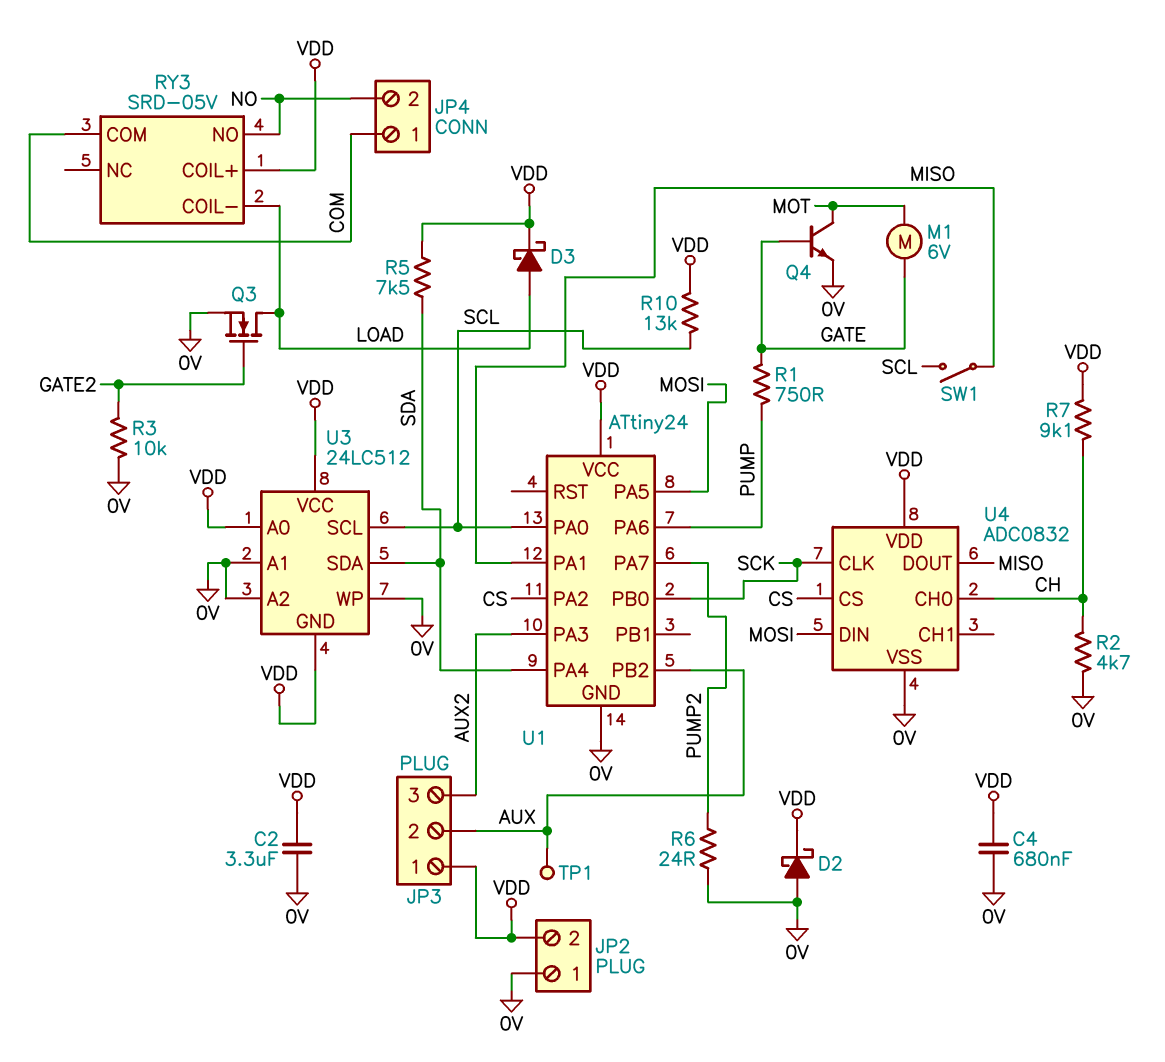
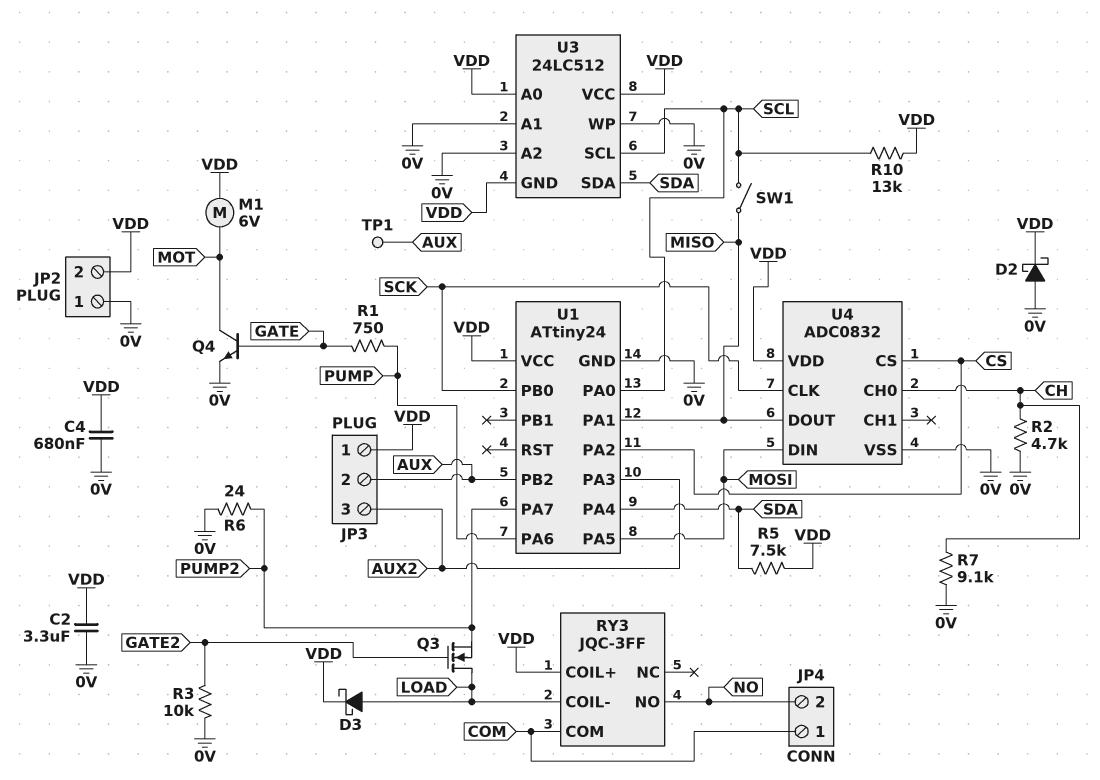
M1: motor 6V (GATE, MOT) -> motor 6V (MOT, VDD)
Q3: NMOS (G GATE2, D LOAD, S 0V) -> NMOS (G GATE2, D LOAD, S PUMP2)
R7: 9.1k (CH, VDD) -> 9.1k (0V, CH)
RY3: SRD-05V -> JQC-3FF

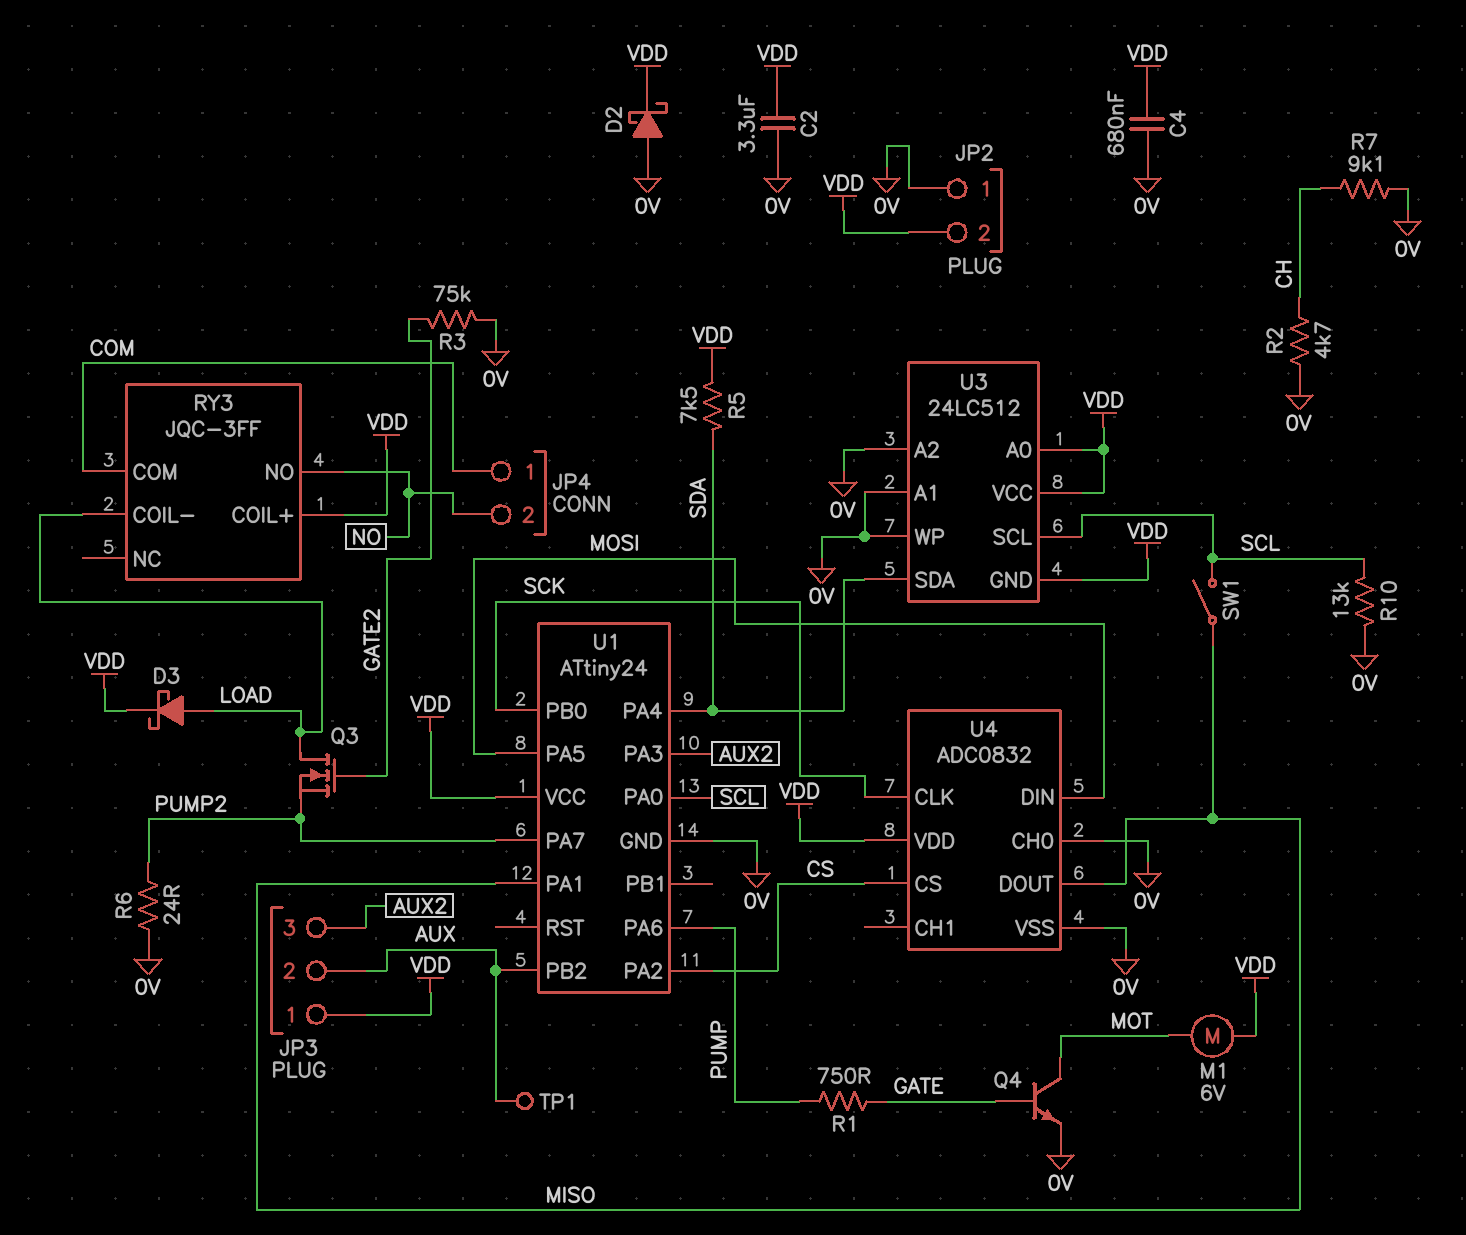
R3: 10k (0V, GATE2) -> 75k (0V, GATE2)
R10: 13k (SCL, VDD) -> 13k (0V, SCL)
U4 pin CH0: CH -> 0V

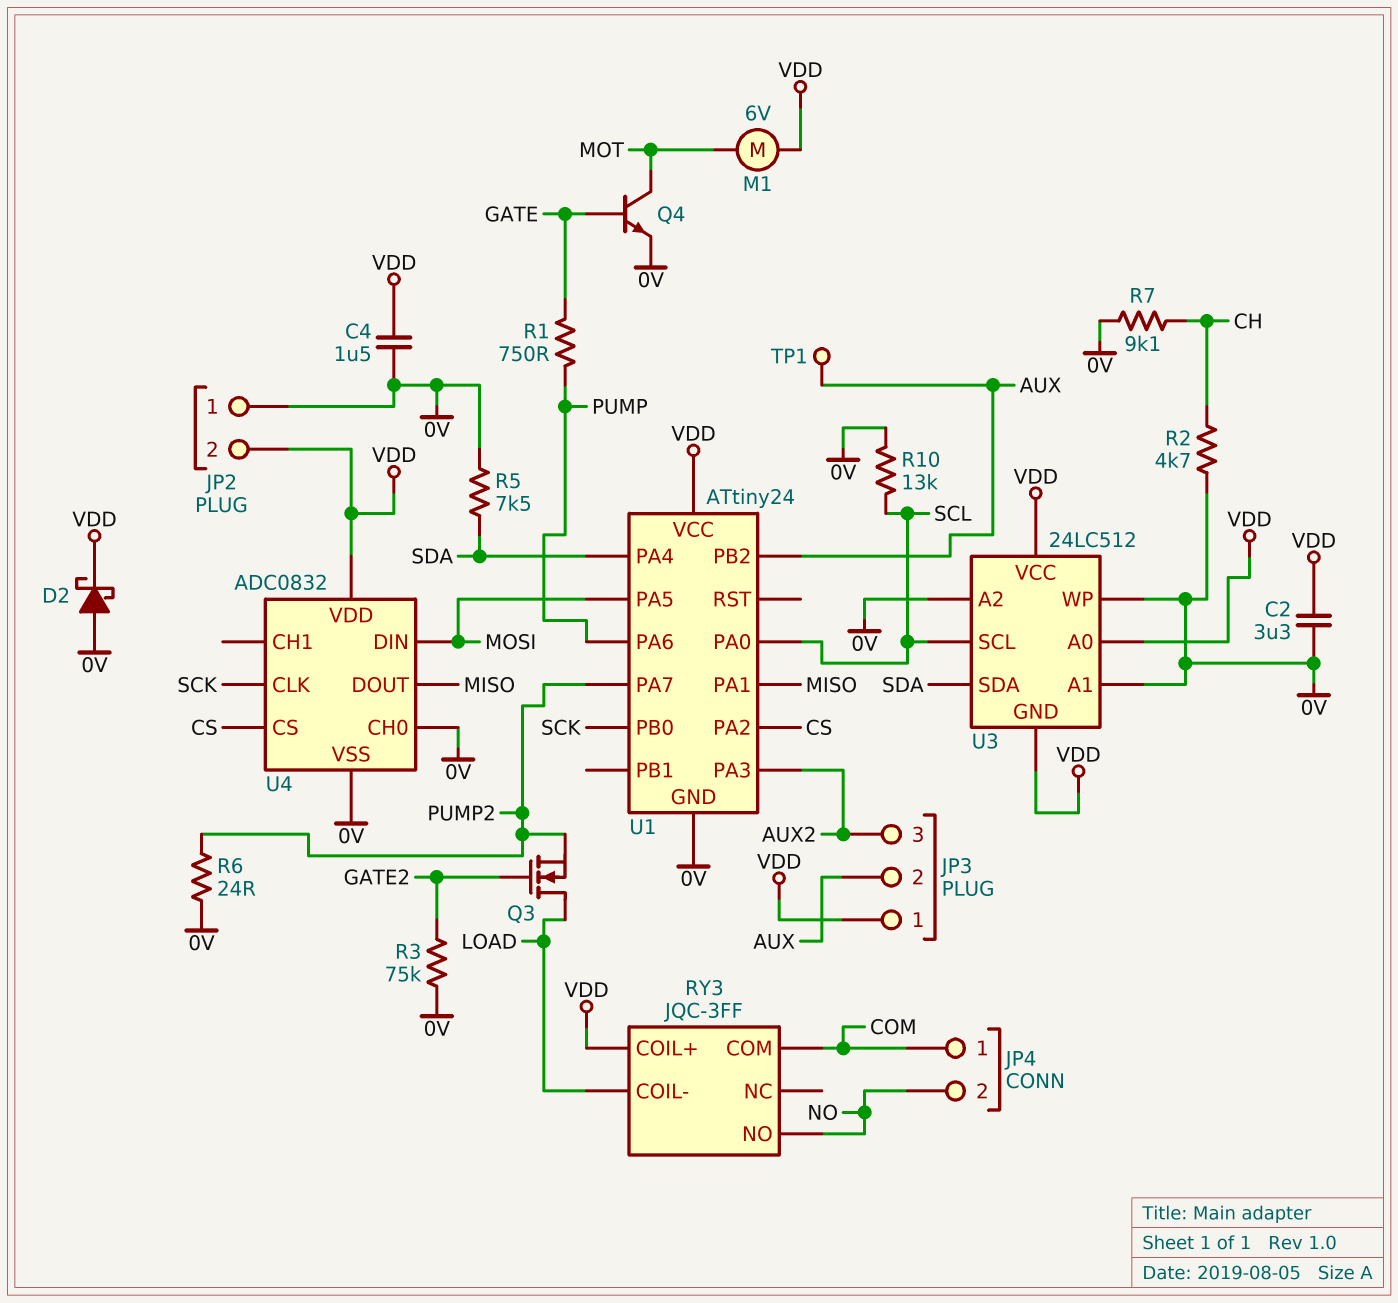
C4: 680nF (0V, VDD) -> 1.5uF (0V, VDD)
D3: schottky (A LOAD, K VDD) -> none
R5: 7.5k (SDA, VDD) -> 7.5k (0V, SDA)
SW1: switch (MISO, SCL) -> none

